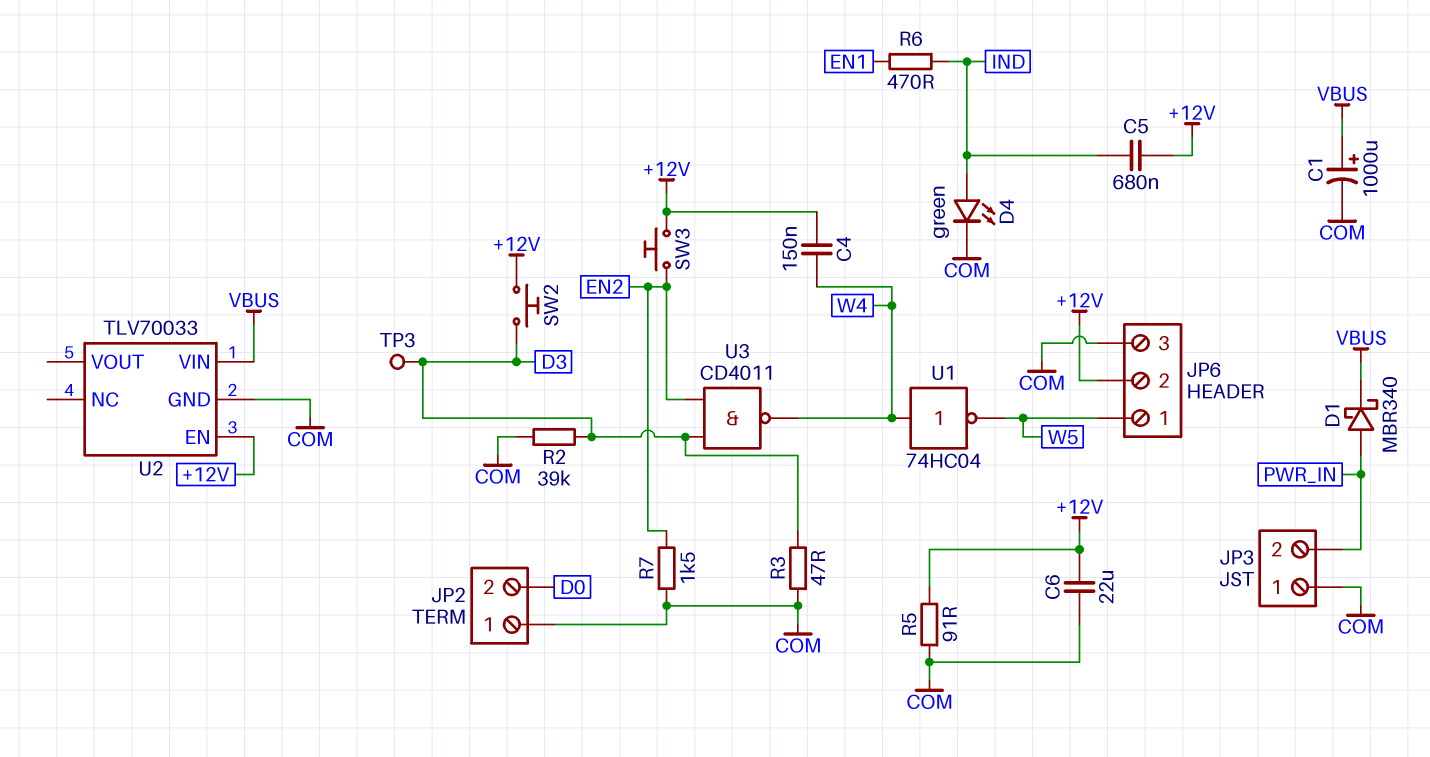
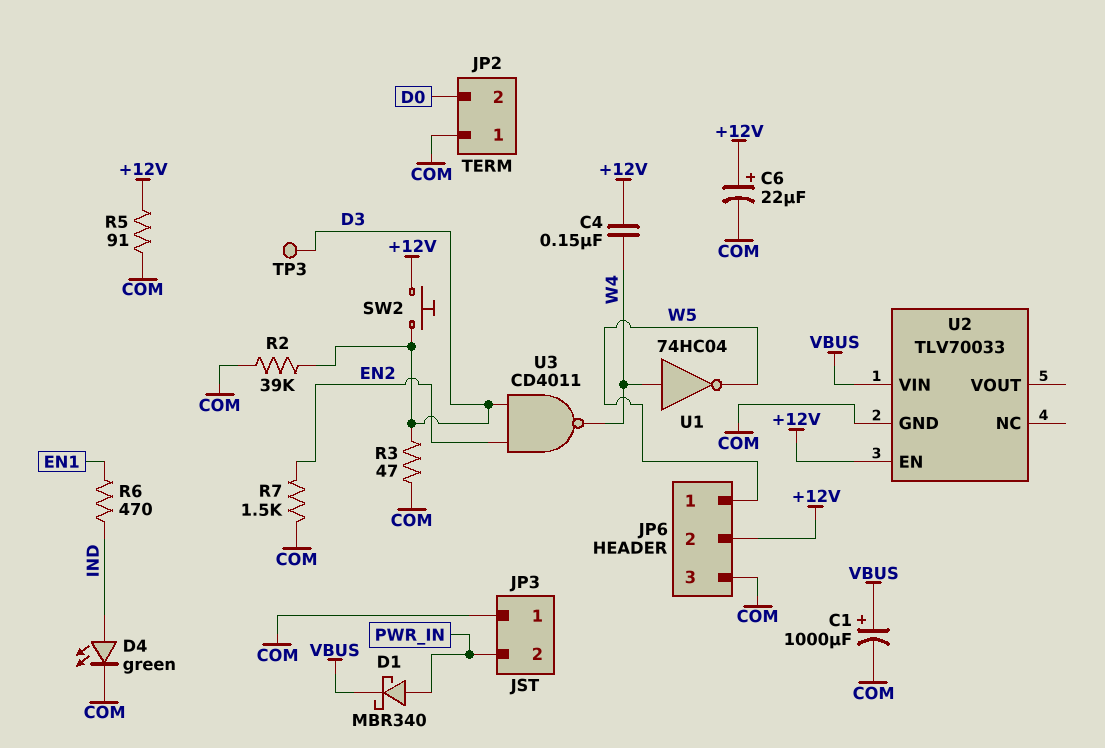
C5: 680nF (+12V, IND) -> none
C6: 22uF (+12V, COM) -> 22uF (plus +12V, minus COM)
SW3: button (+12V, EN2) -> none

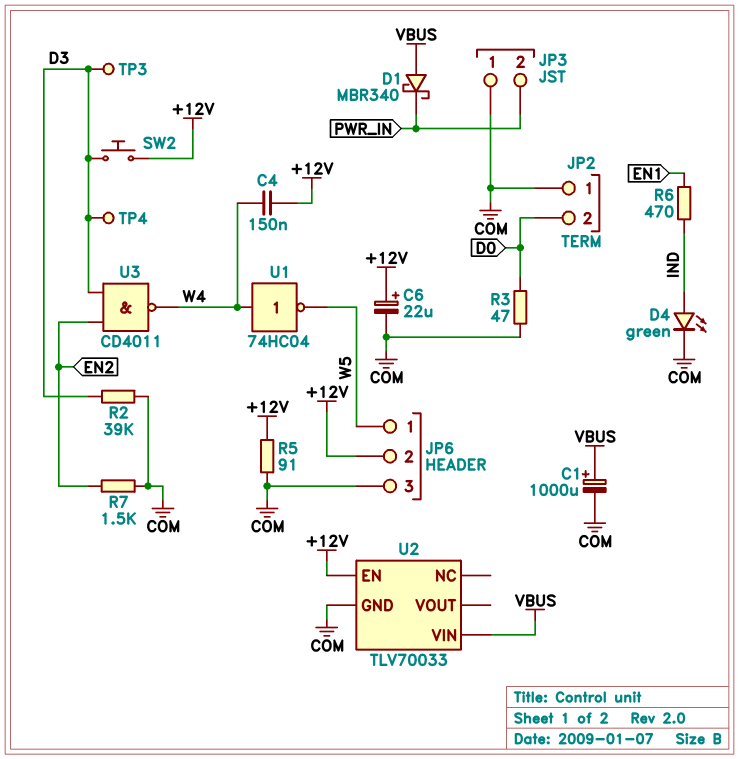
D1: schottky MBR340 (A PWR_IN, K VBUS) -> schottky MBR340 (A VBUS, K PWR_IN)
R3: 47 (COM, D3) -> 47 (COM, D0)
TP4: none -> test point (D3)

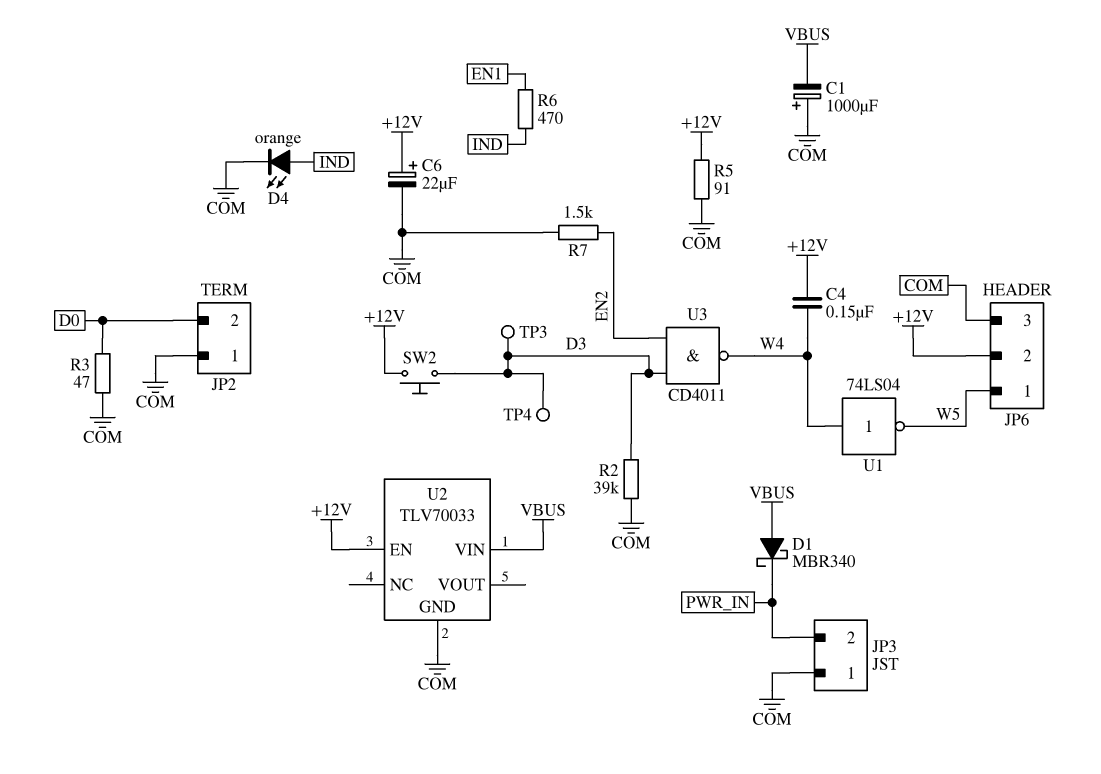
C1: 1000uF (plus VBUS, minus COM) -> 1000uF (plus COM, minus VBUS)
D4: LED green (A IND, K COM) -> LED orange (A IND, K COM)
U1: NOT 74HC04 (in W4, out W5) -> NOT 74LS04 (in W4, out W5)

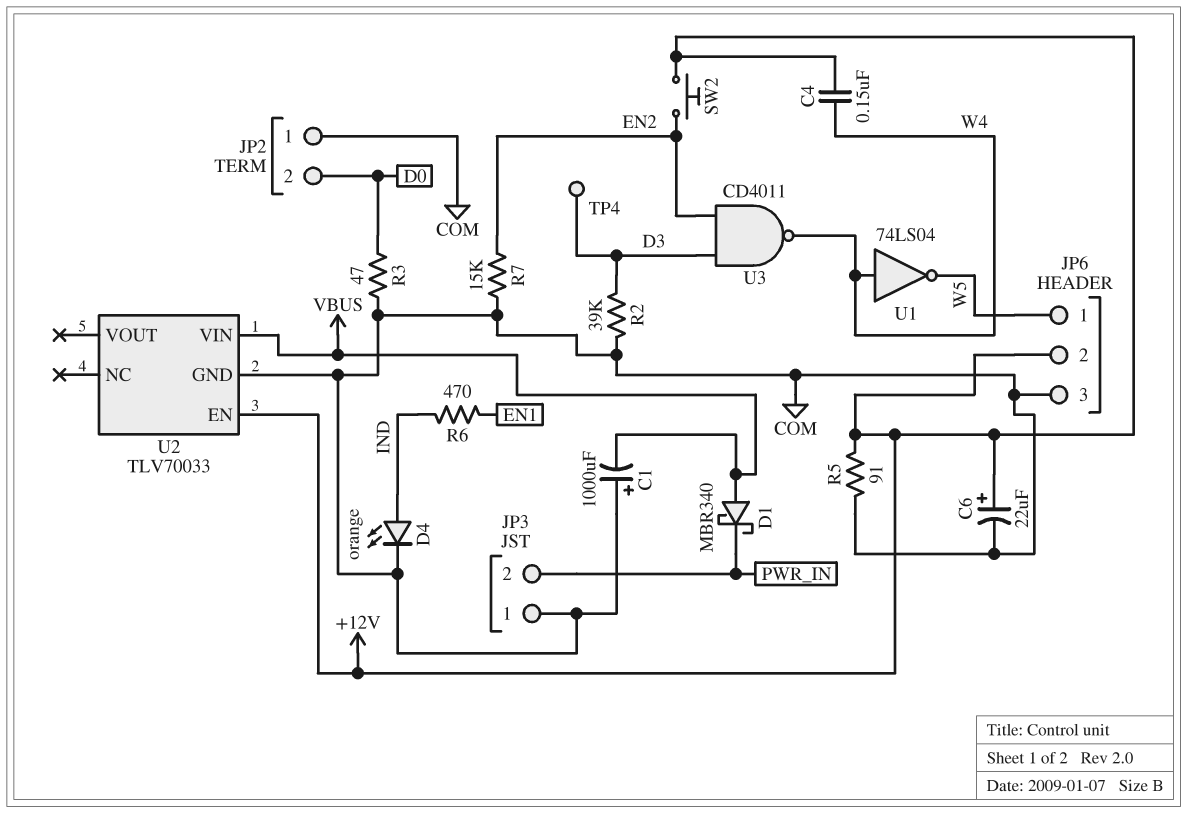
R7: 1.5k (COM, EN2) -> 15k (COM, EN2)
SW2: button (+12V, D3) -> button (+12V, EN2)
TP3: test point (D3) -> none

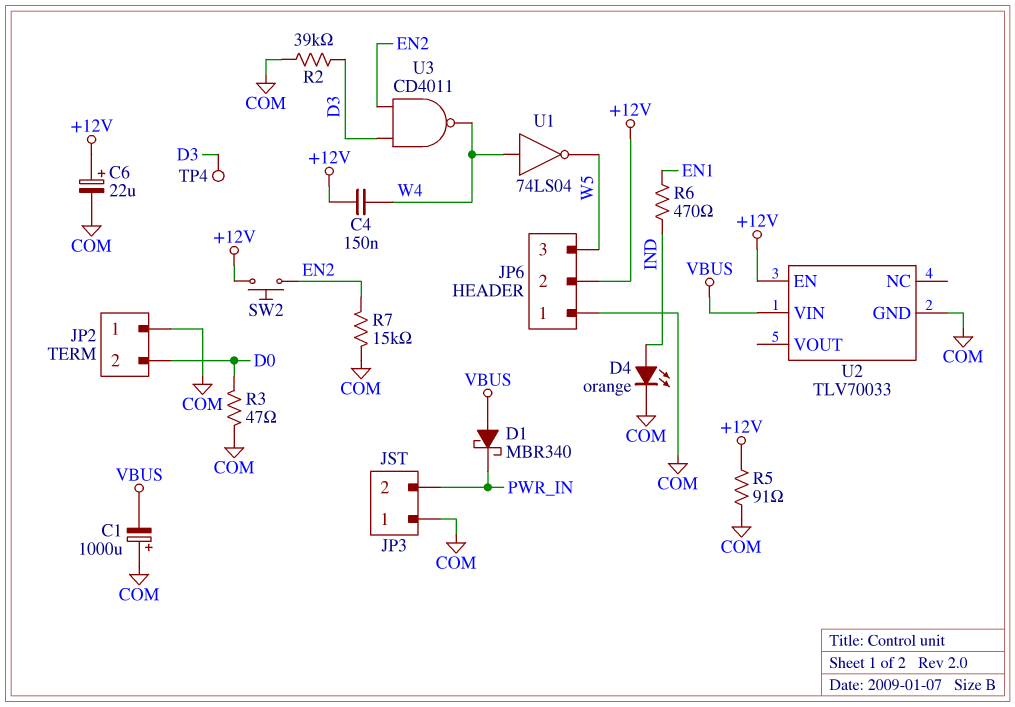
JP6 pin 1: W5 -> COM
JP6 pin 3: COM -> W5

